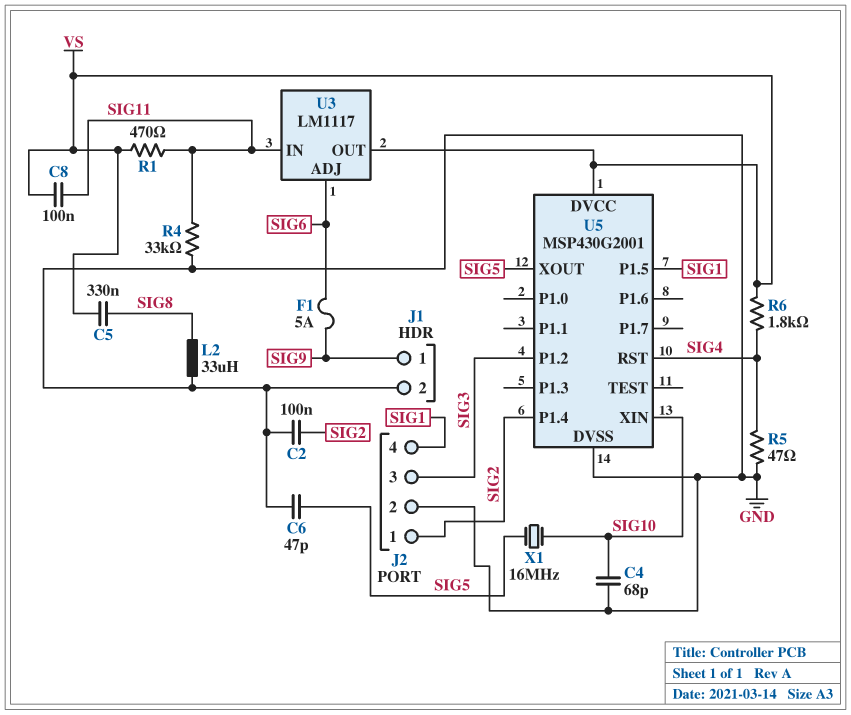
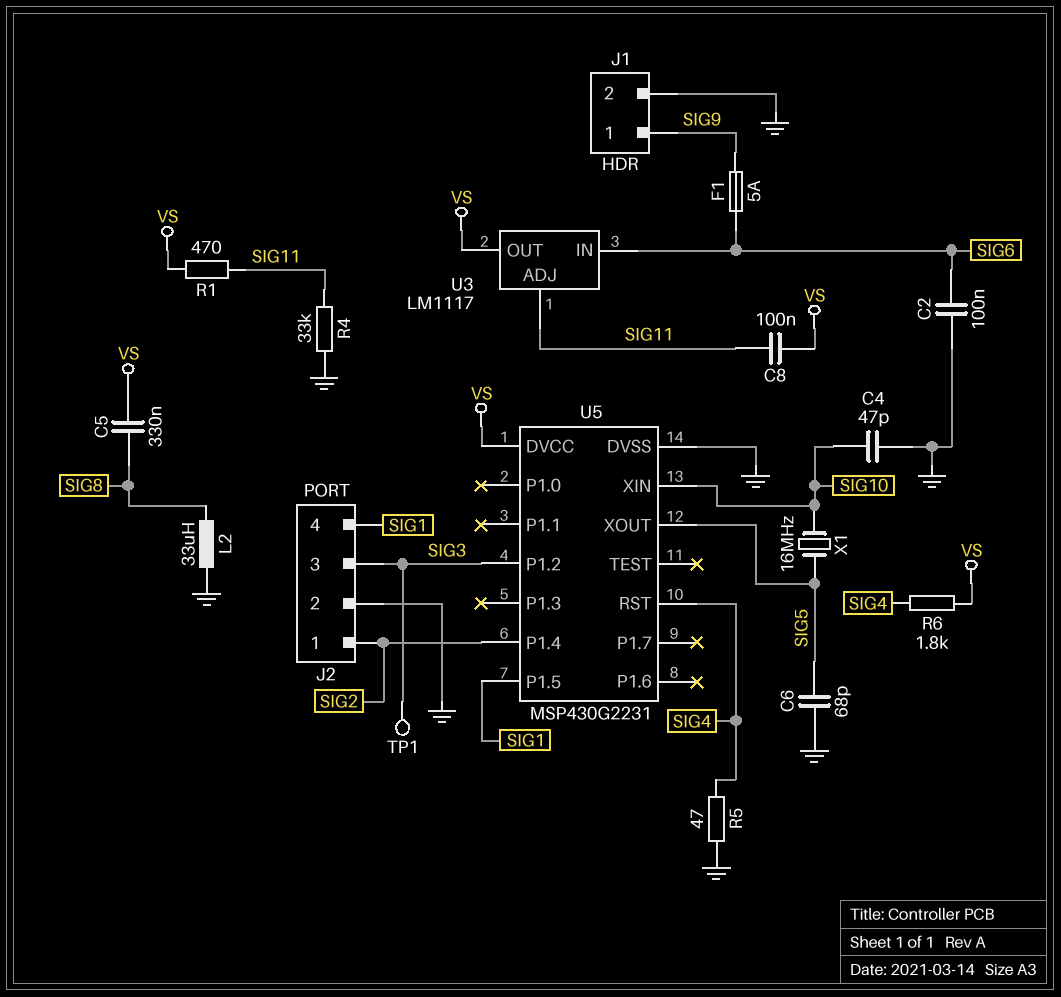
C2: 100nF (GND, SIG2) -> 100nF (GND, SIG6)
C4: 68pF (GND, SIG10) -> 47pF (GND, SIG10)
C6: 47pF (GND, SIG5) -> 68pF (GND, SIG5)
TP1: none -> test point (SIG3)
U3 pin ADJ: SIG6 -> SIG11
U3 pin IN: SIG11 -> SIG6
U5: MSP430G2001 -> MSP430G2231

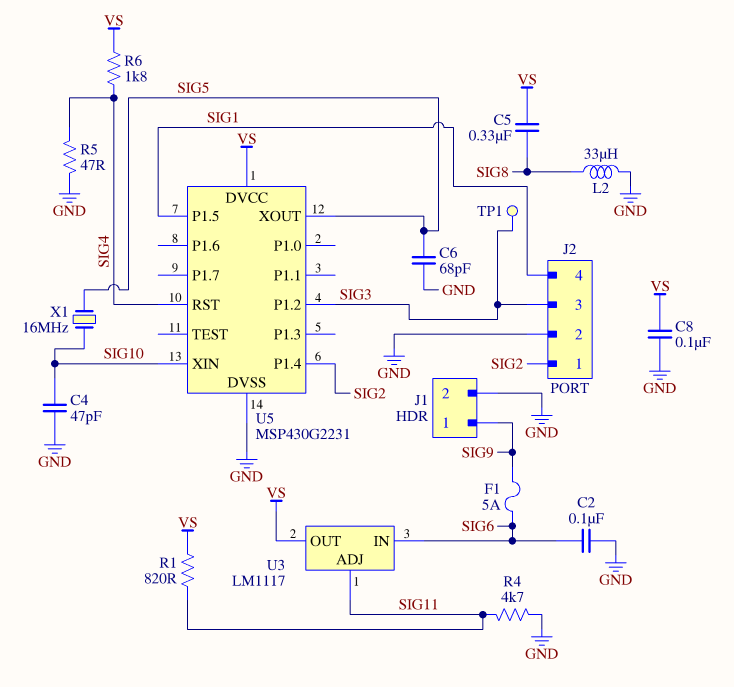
C8: 100nF (SIG11, VS) -> 100nF (GND, VS)
R1: 470 (SIG11, VS) -> 820 (SIG11, VS)
R4: 33k (GND, SIG11) -> 4.7k (GND, SIG11)

